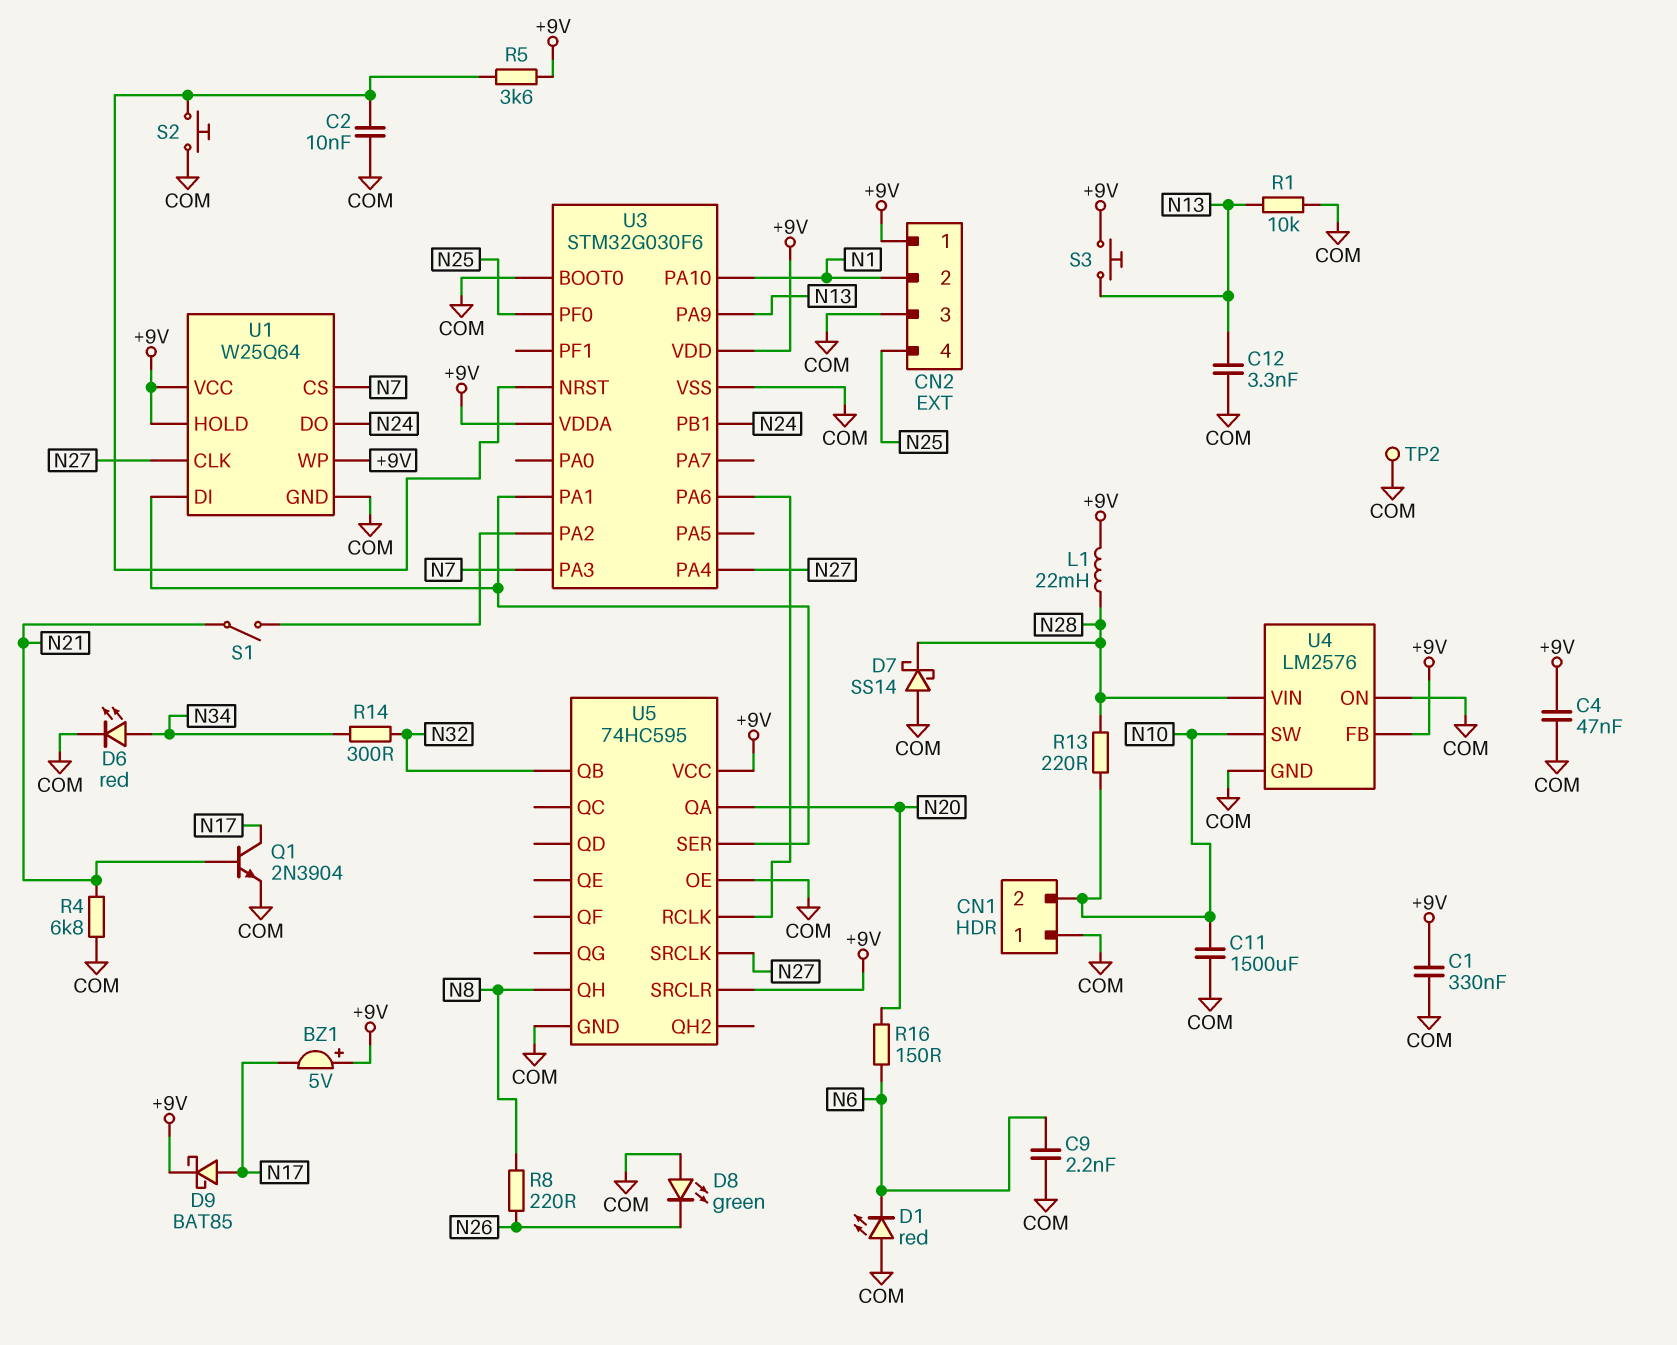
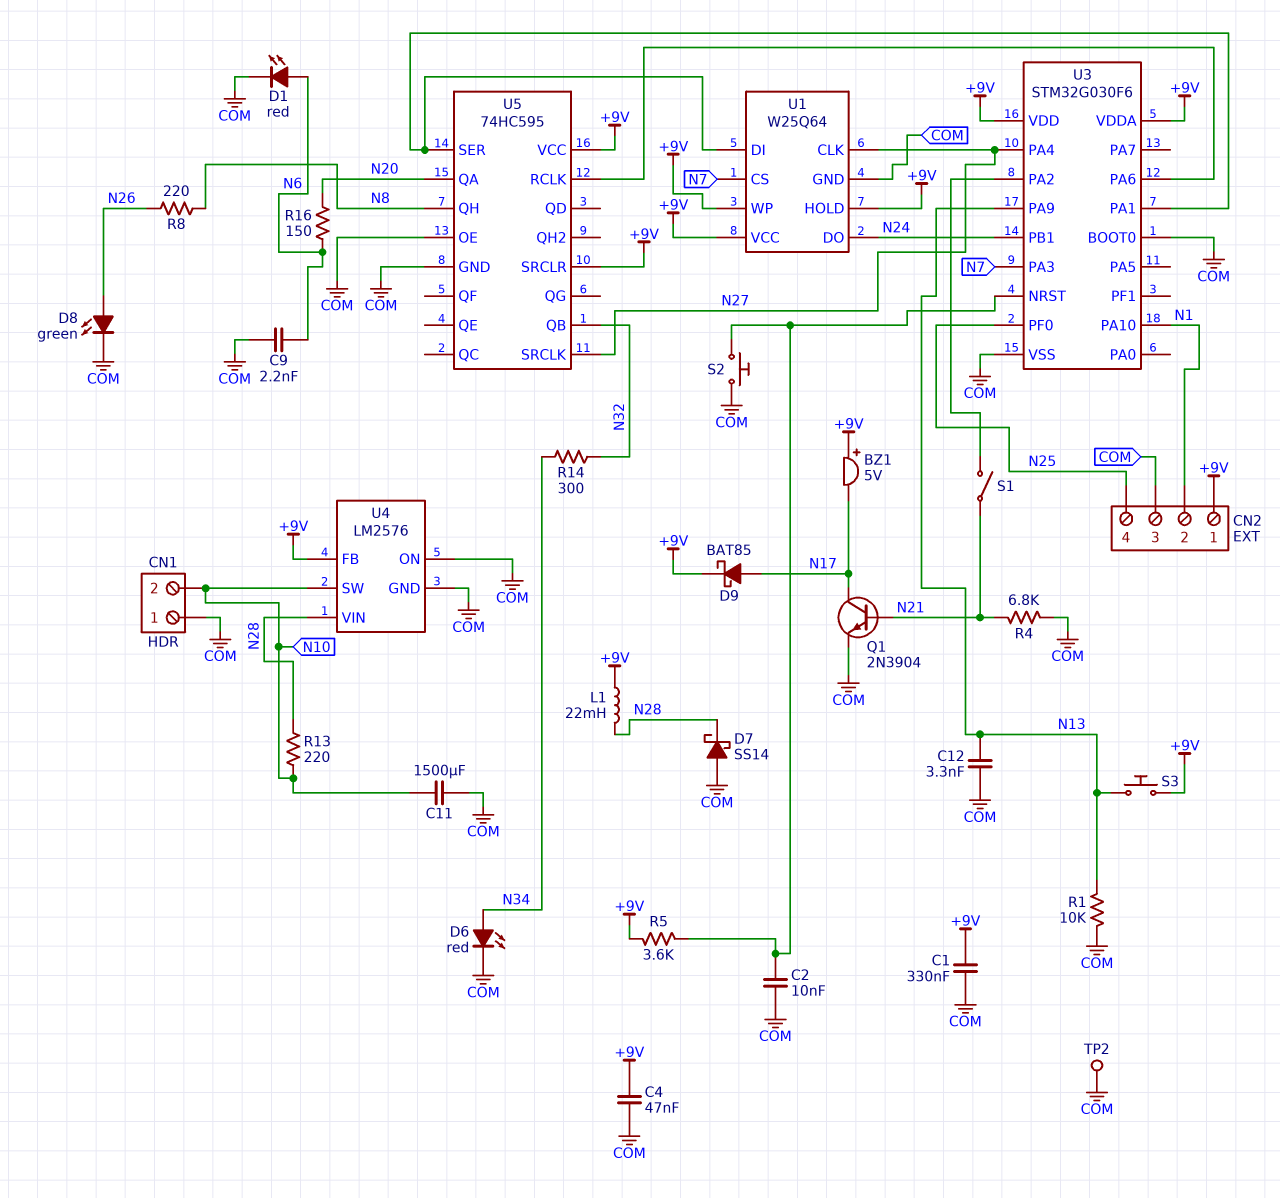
D1: LED red (A COM, K N6) -> LED red (A N6, K COM)
D8: LED green (A COM, K N26) -> LED green (A N26, K COM)

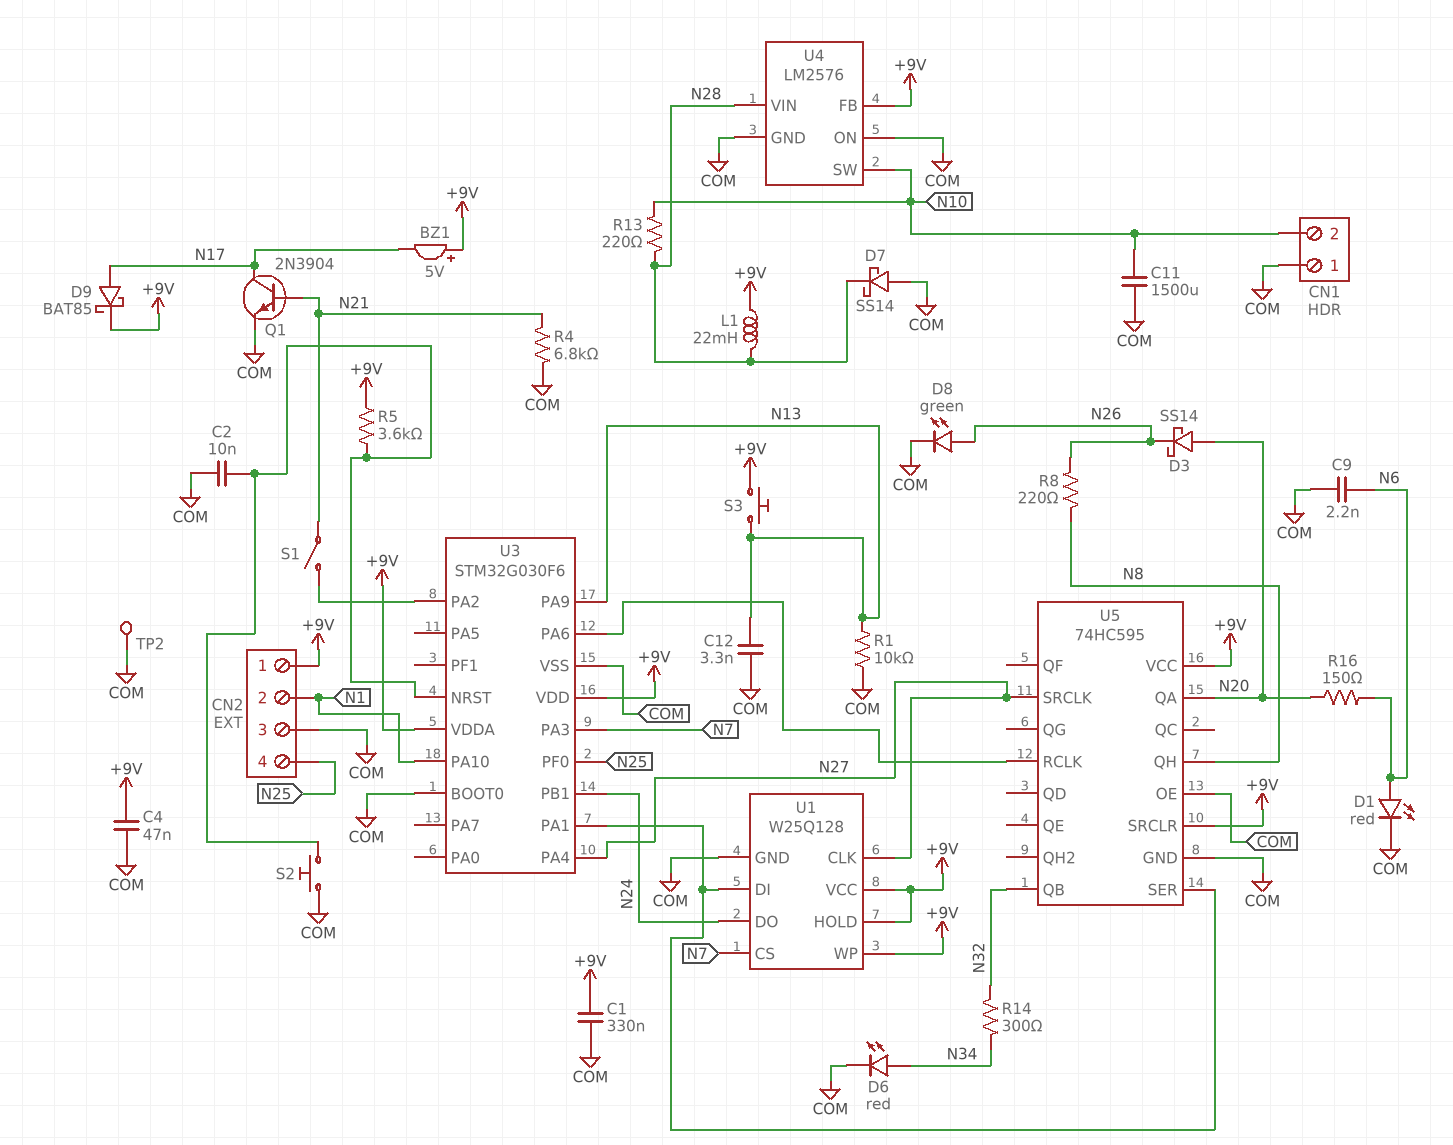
D3: none -> schottky SS14 (A N20, K N26)
U1: W25Q64 -> W25Q128

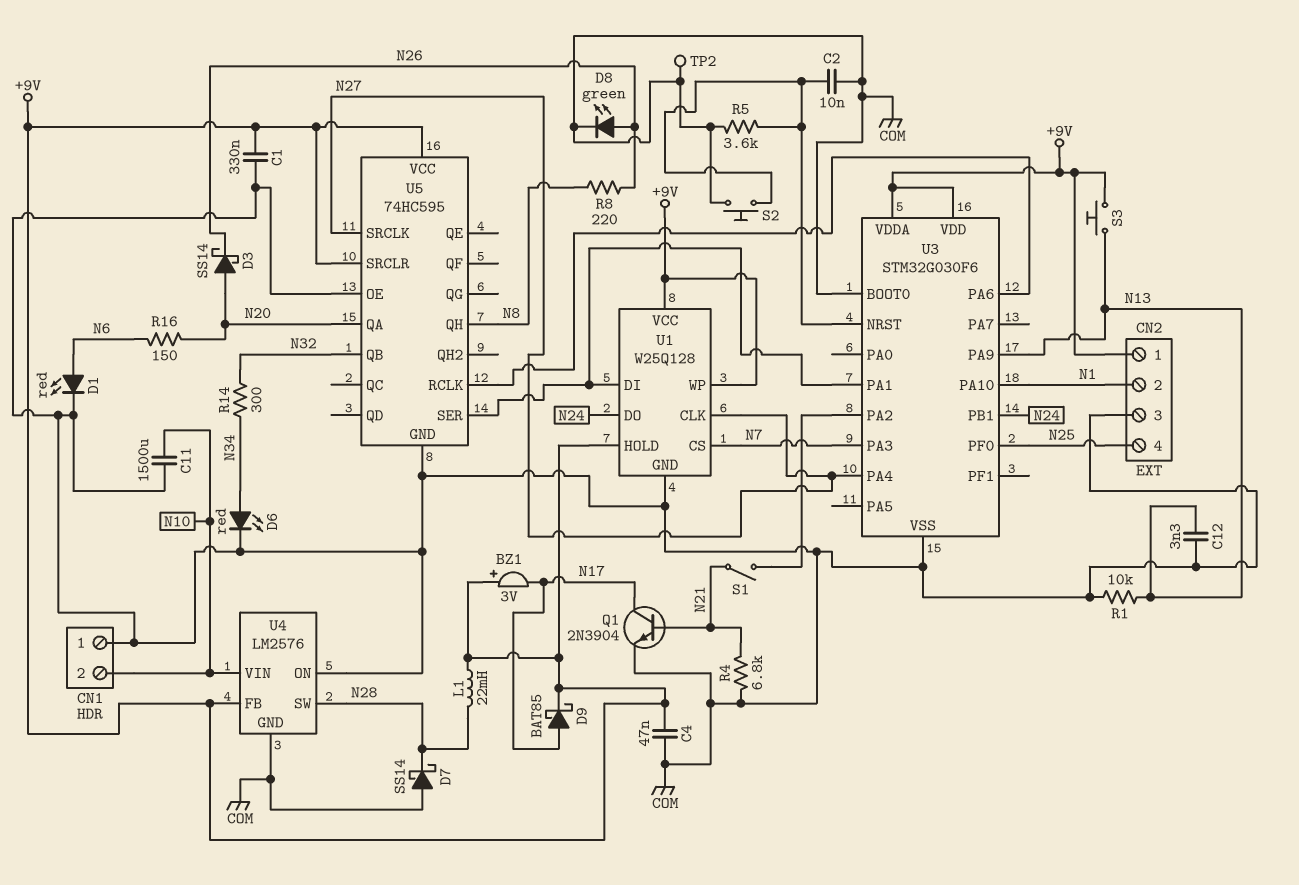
BZ1: buzzer 5V (plus +9V, minus N17) -> buzzer 3V (plus +9V, minus N17)
C9: 2.2nF (COM, N6) -> none
R5: 3.6k (+9V, U3/NRST) -> 3.6k (COM, U3/NRST)
R13: 220 (N10, N28) -> none
U4 pin SW: N10 -> N28
U4 pin VIN: N28 -> N10

